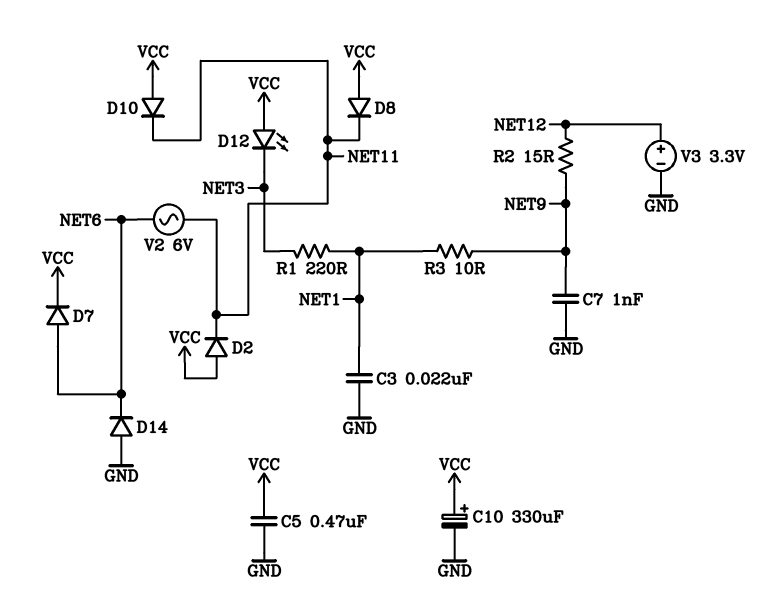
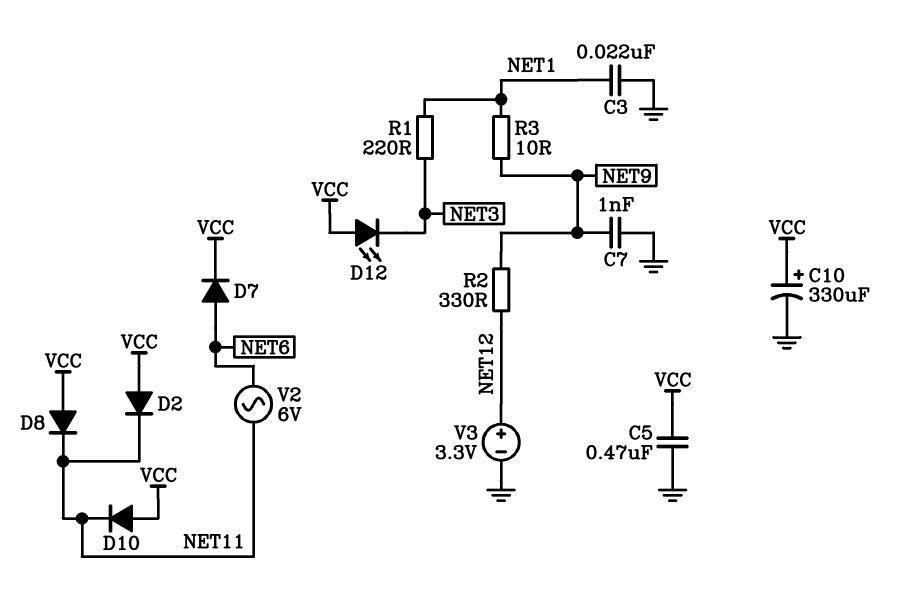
D14: diode (A GND, K NET6) -> none
R2: 15 (NET9, NET12) -> 330 (NET9, NET12)

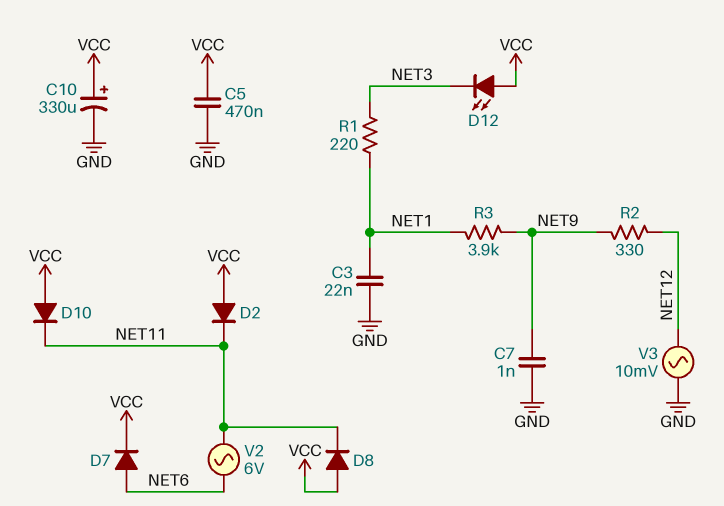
R3: 10 (NET1, NET9) -> 3.9k (NET1, NET9)
V3: 3.3V (plus NET12, minus GND) -> AC 10mV (GND, NET12)

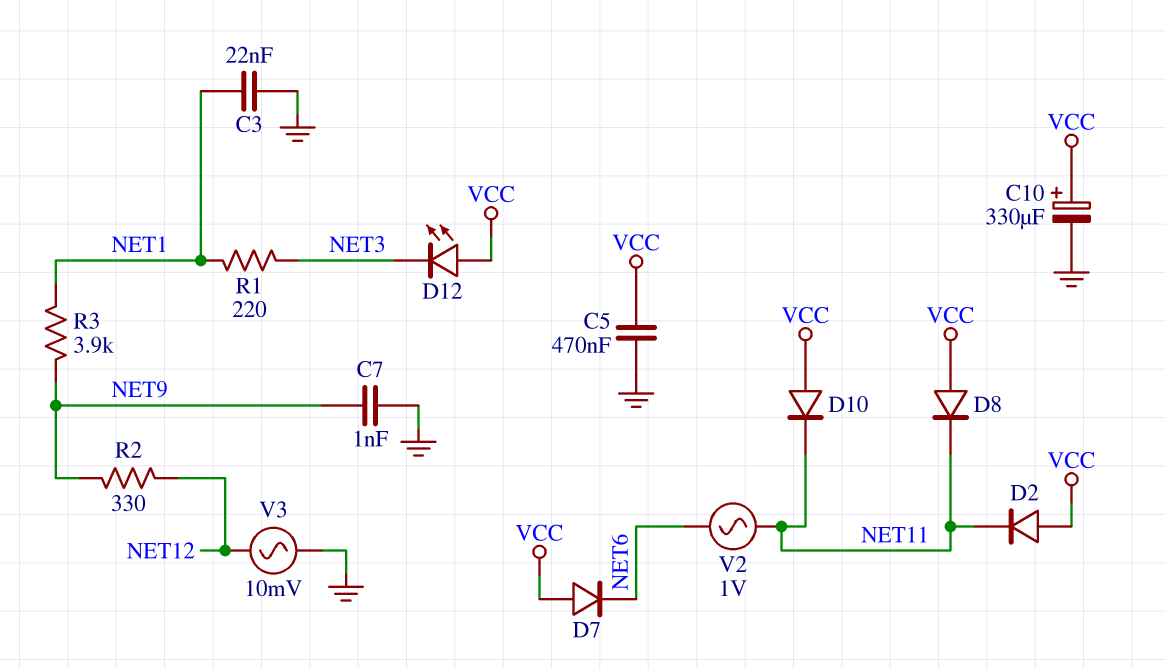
D7: diode (A NET6, K VCC) -> diode (A VCC, K NET6)
V2: AC 6V (NET6, NET11) -> AC 1V (NET6, NET11)

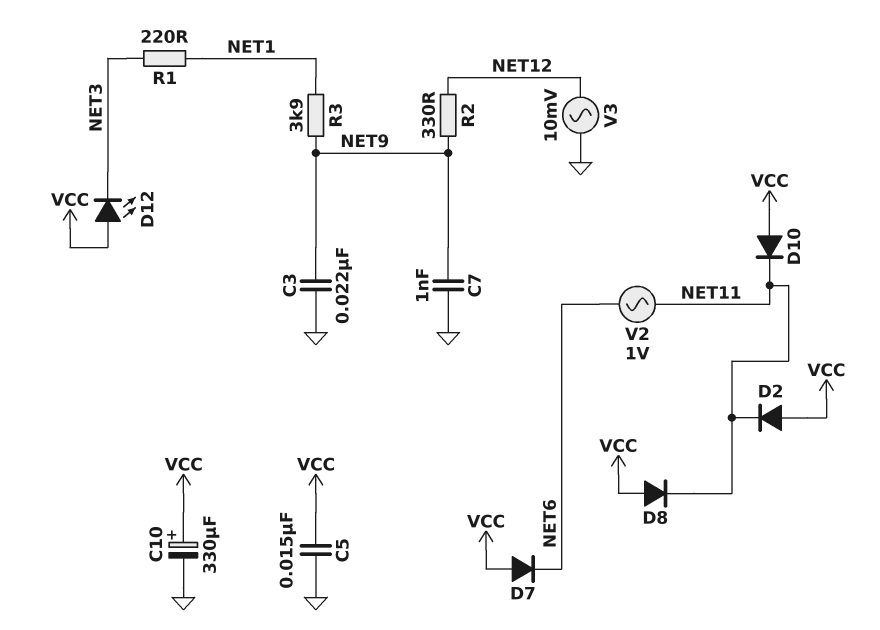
C3: 22nF (GND, NET1) -> 22nF (GND, NET9)
C5: 470nF (GND, VCC) -> 15nF (GND, VCC)

